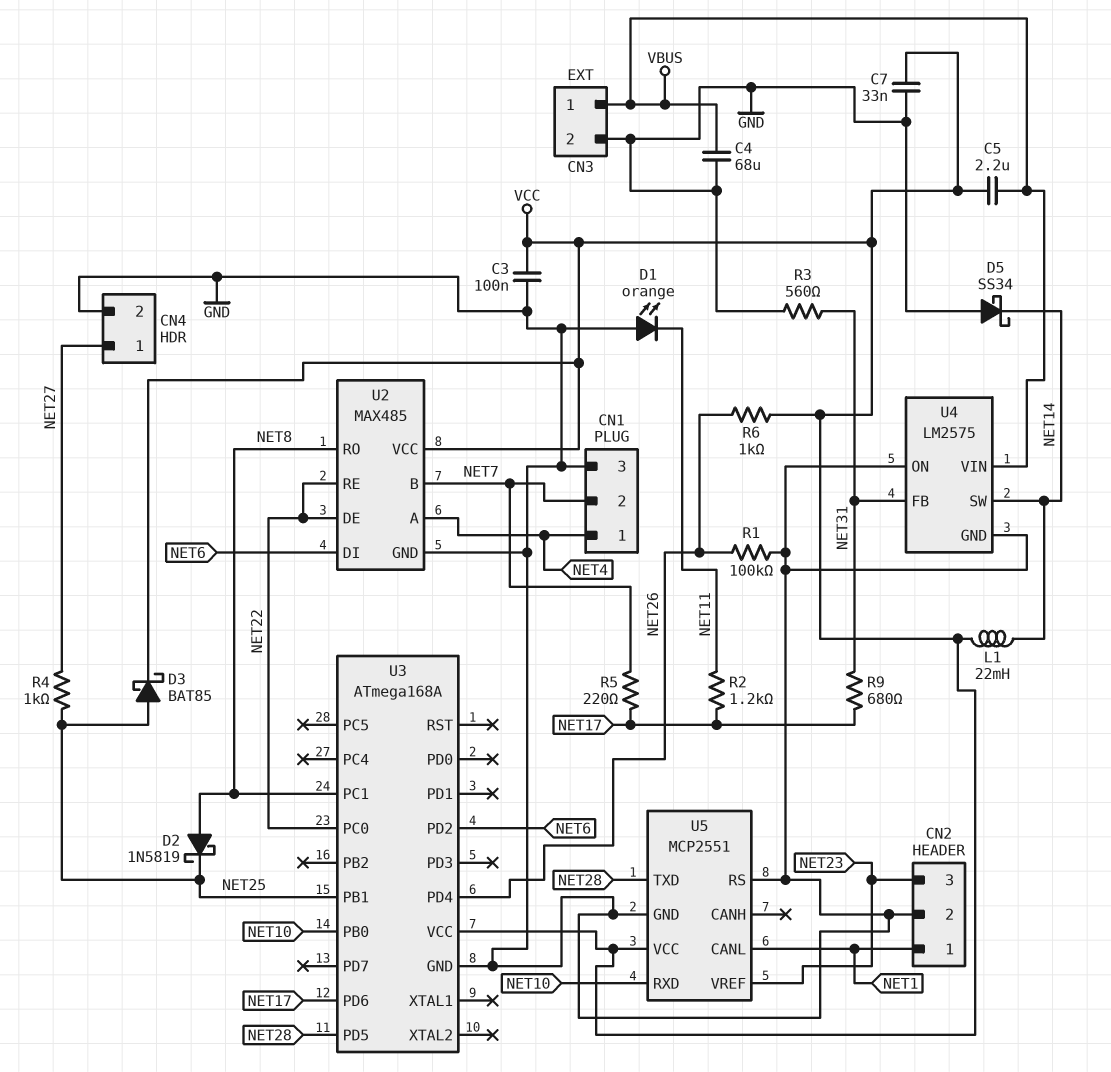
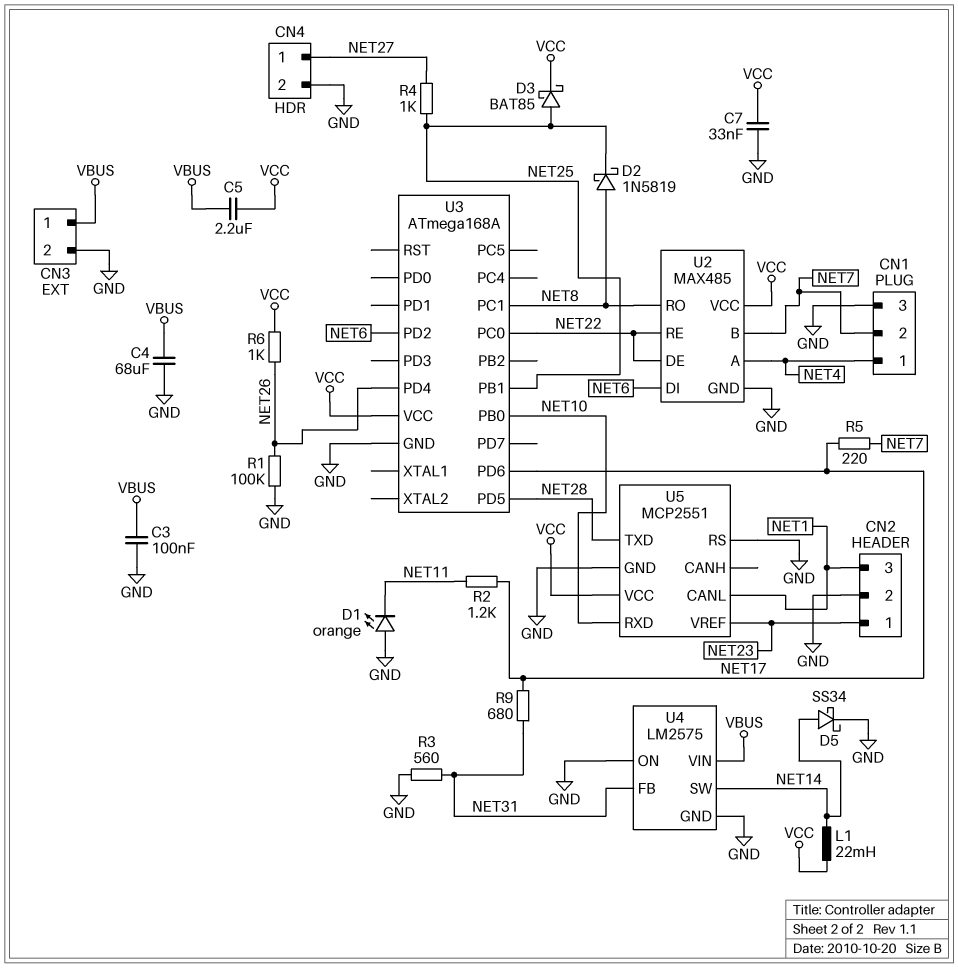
C3: 100nF (GND, VCC) -> 100nF (GND, VBUS)
CN2 pin 1: NET1 -> NET23
CN2 pin 3: NET23 -> NET1
D5: schottky SS34 (A GND, K NET14) -> schottky SS34 (A NET14, K GND)

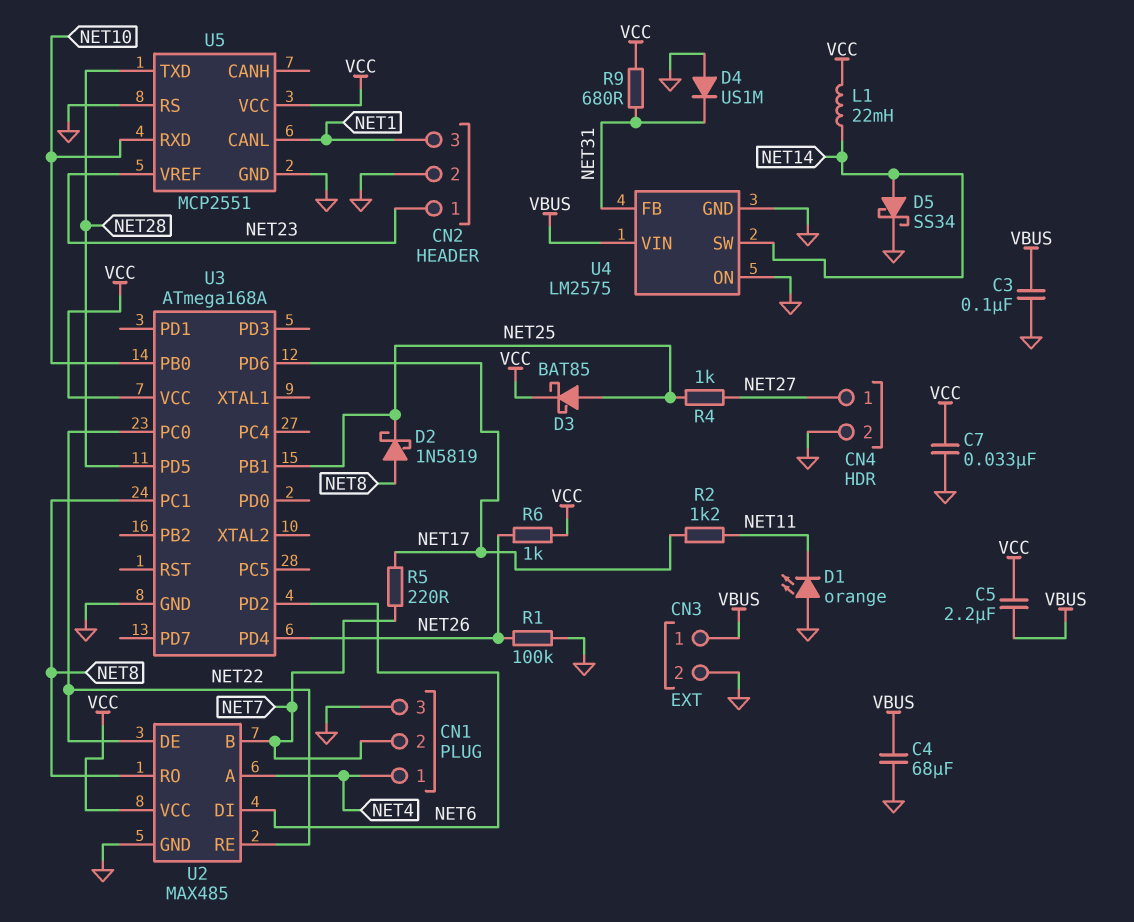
D4: none -> diode US1M (A GND, K NET31)
R3: 560 (GND, NET31) -> none
R9: 680 (NET17, NET31) -> 680 (NET31, VCC)

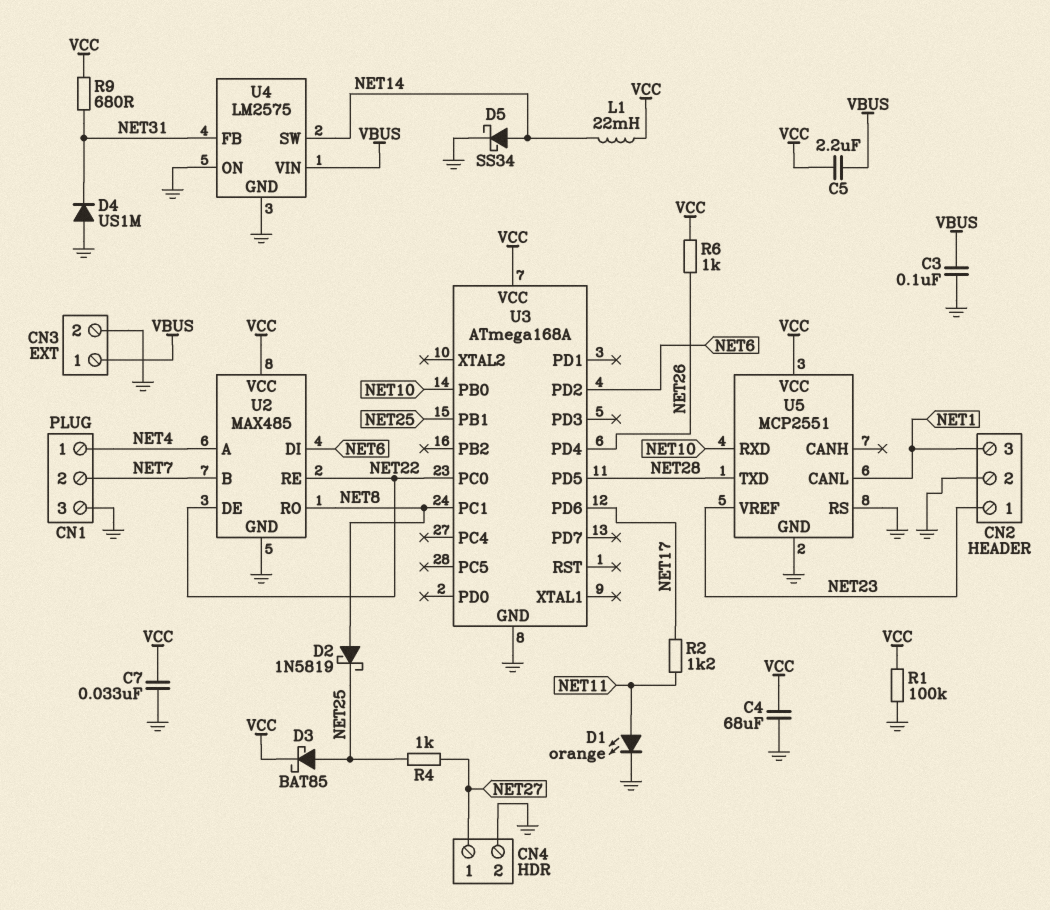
C4: 68uF (GND, VBUS) -> 68uF (GND, VCC)
D1: LED orange (A GND, K NET11) -> LED orange (A NET11, K GND)
R1: 100k (GND, NET26) -> 100k (GND, VCC)
R5: 220 (NET7, NET17) -> none

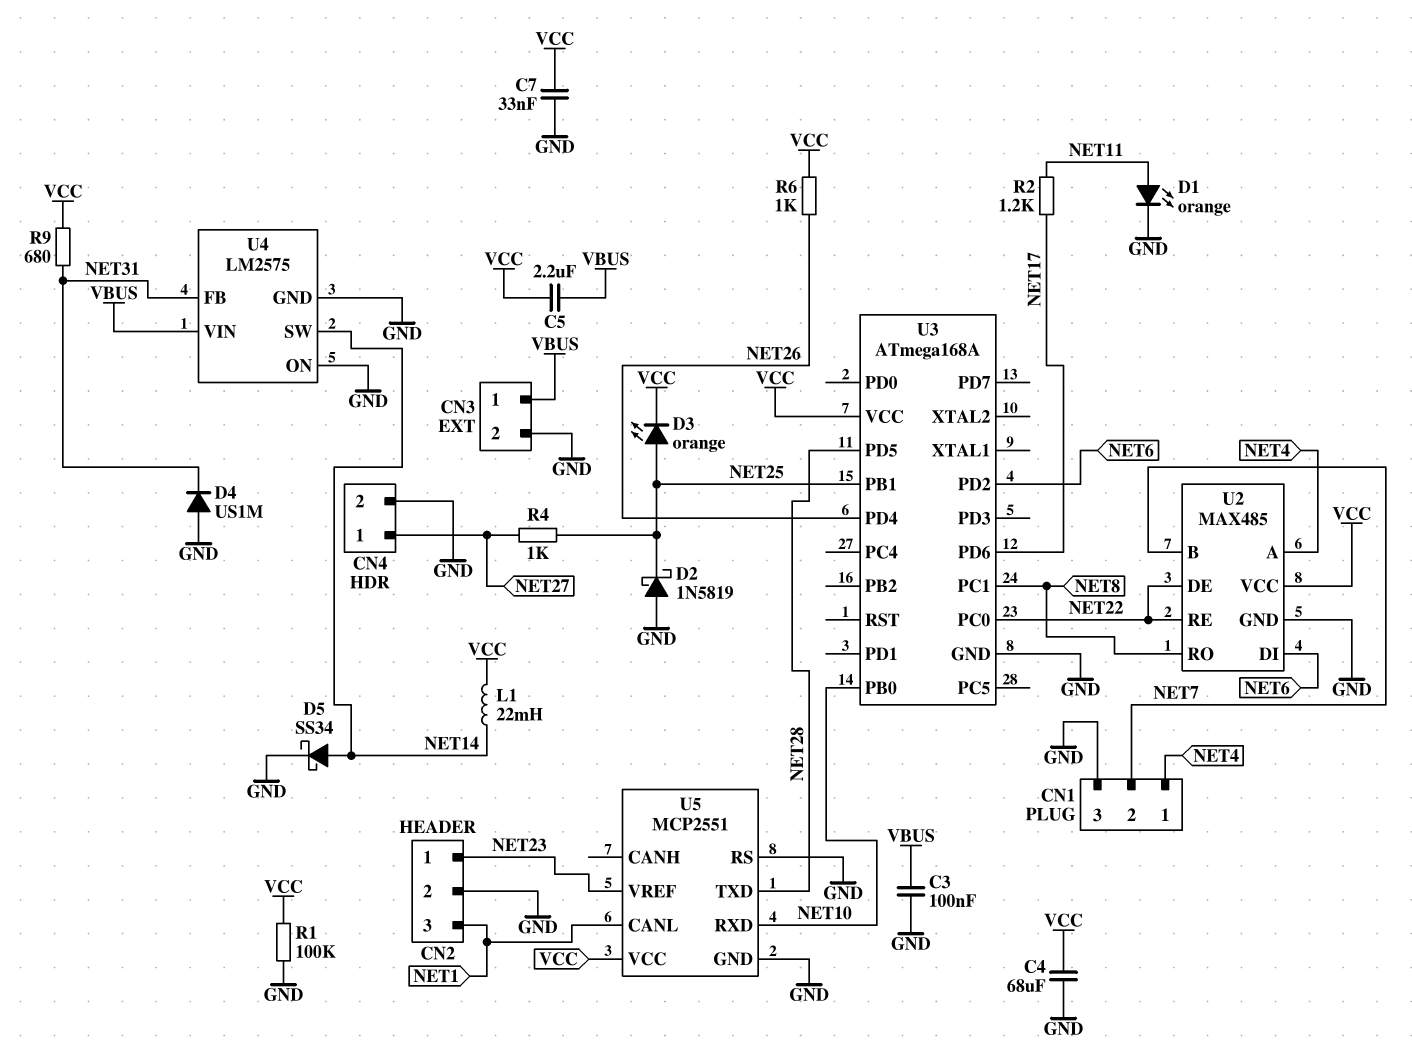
D2: schottky 1N5819 (A NET8, K NET25) -> schottky 1N5819 (A GND, K NET25)
D3: schottky BAT85 (A NET25, K VCC) -> LED orange (A NET25, K VCC)

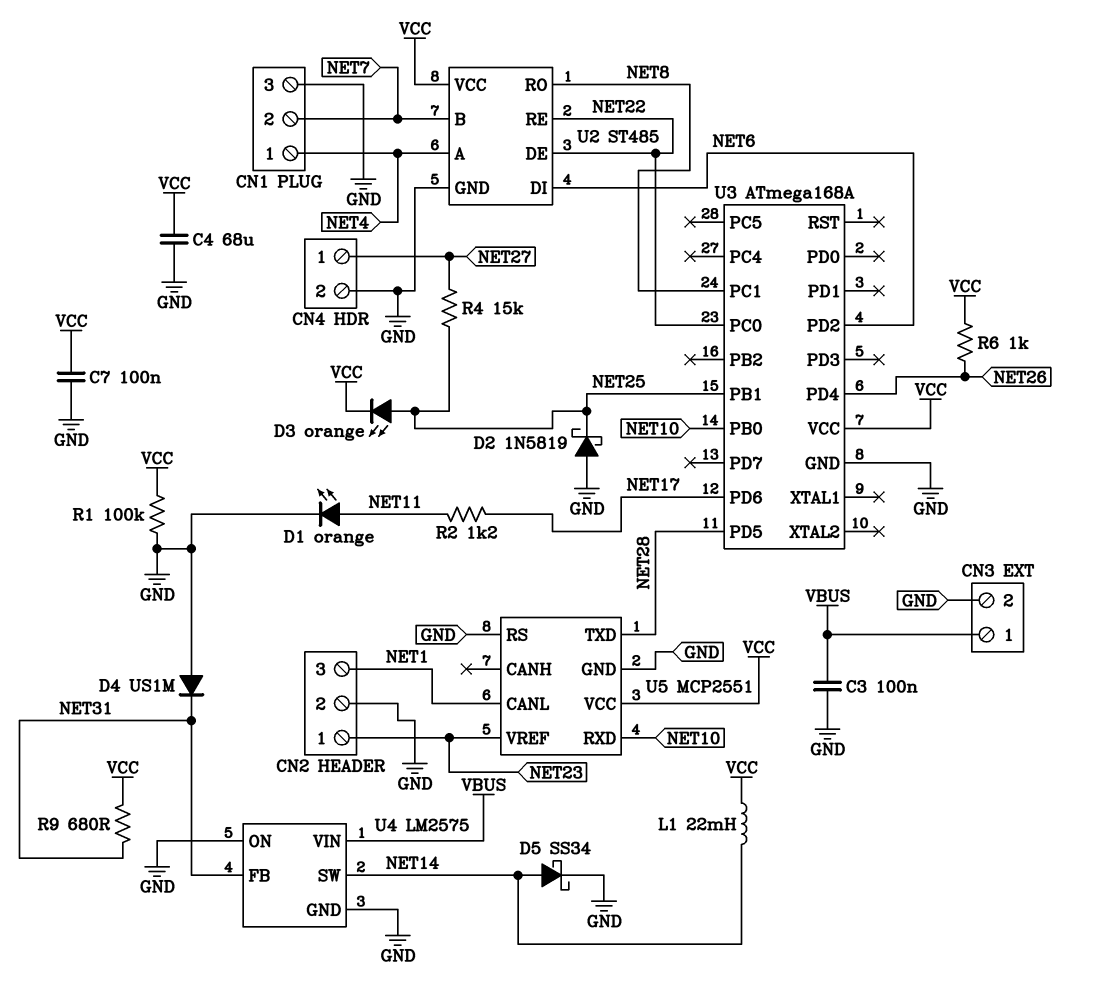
C5: 2.2uF (VBUS, VCC) -> none
C7: 33nF (GND, VCC) -> 100nF (GND, VCC)
R4: 1k (NET25, NET27) -> 15k (NET25, NET27)
U2: MAX485 -> ST485

